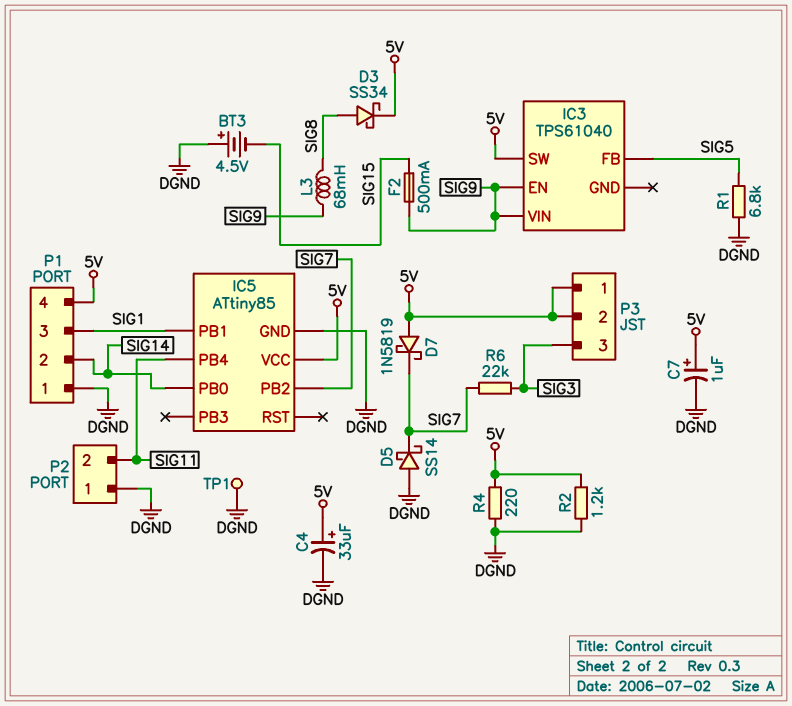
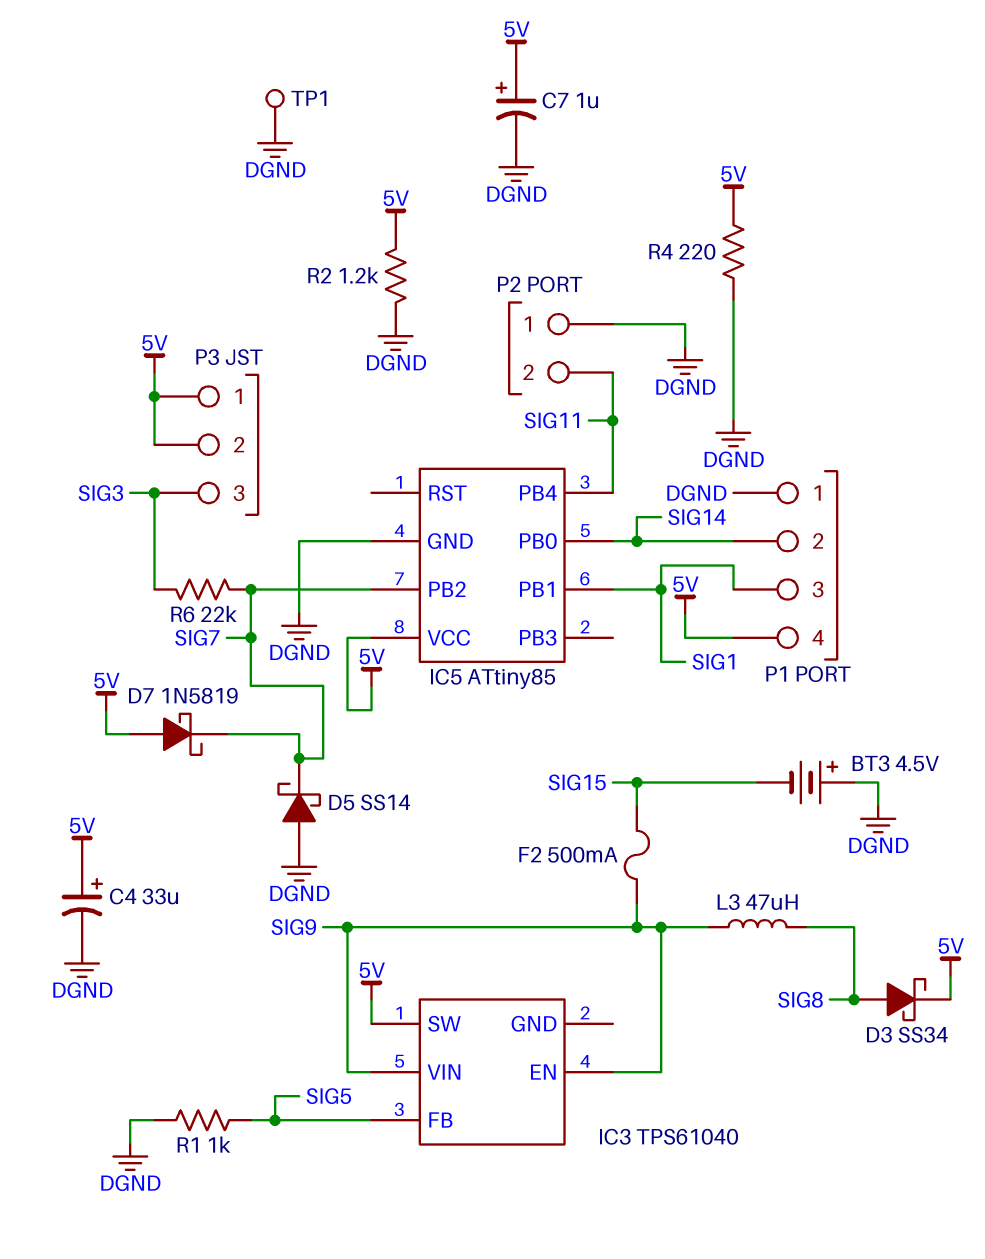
L3: 68mH (SIG8, SIG9) -> 47uH (SIG8, SIG9)
R1: 6.8k (DGND, SIG5) -> 1k (DGND, SIG5)

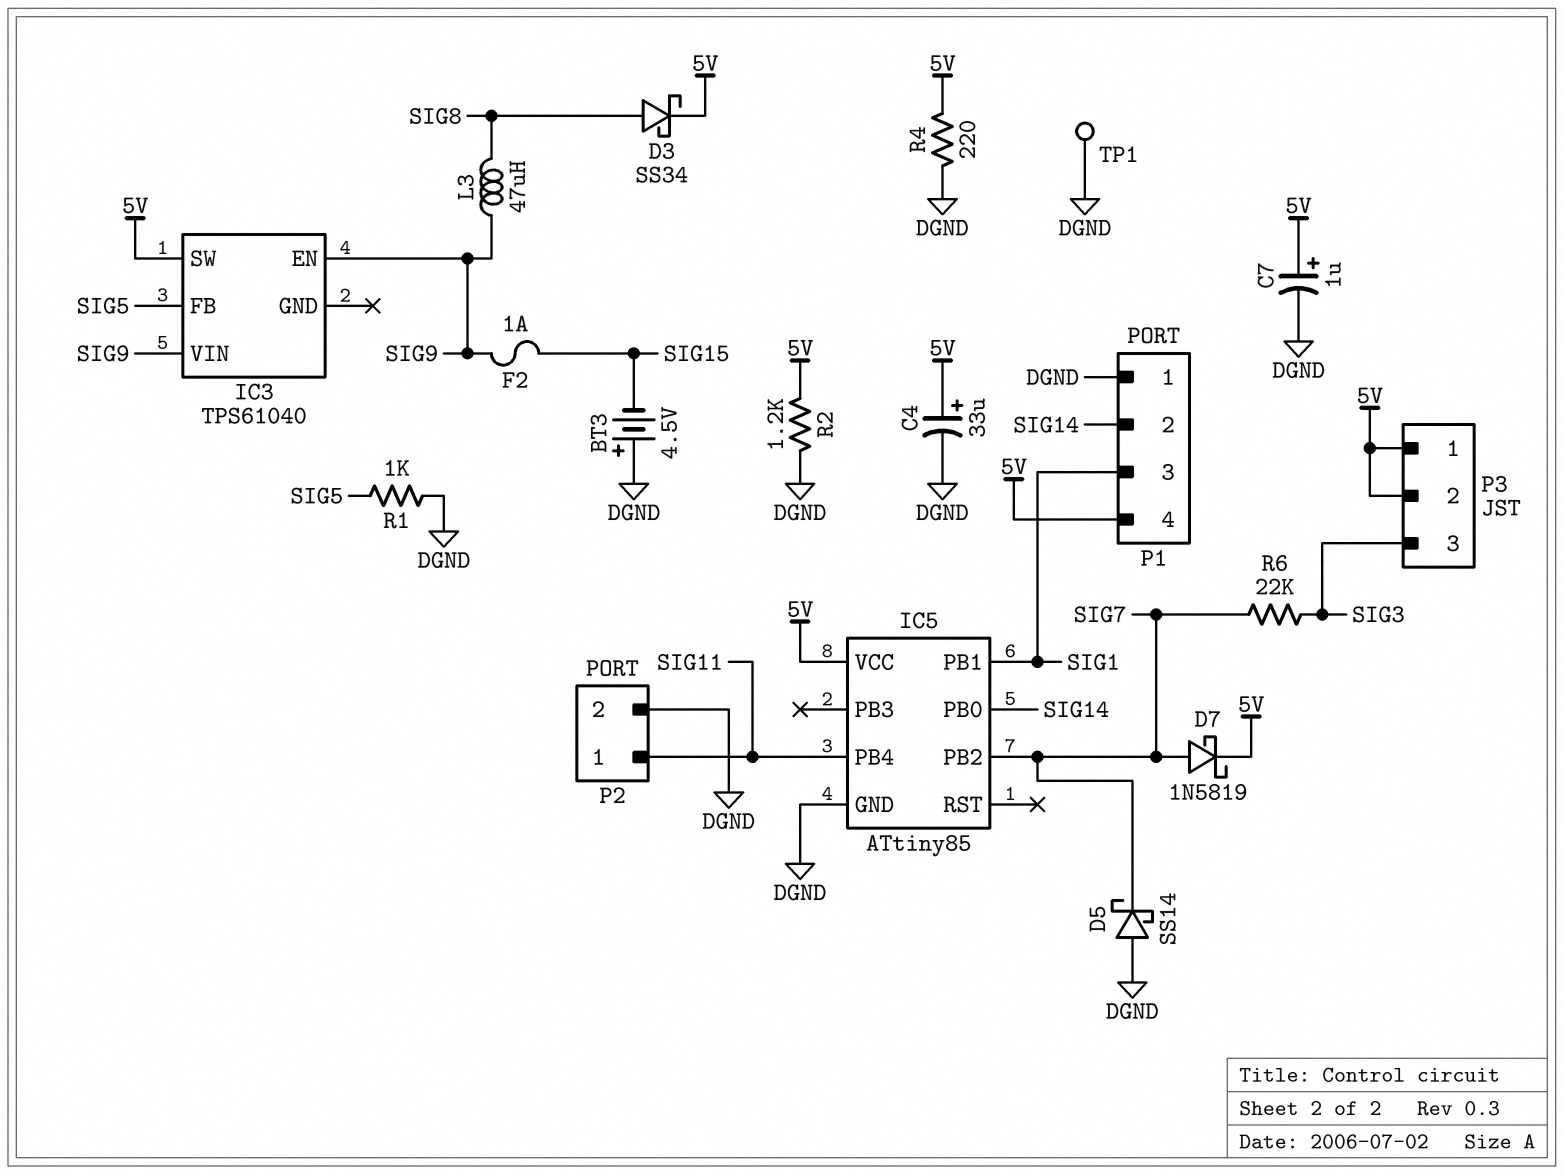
D7: schottky 1N5819 (A 5V, K SIG7) -> schottky 1N5819 (A SIG7, K 5V)
F2: 500mA (SIG9, SIG15) -> 1A (SIG9, SIG15)
P2 pin 1: DGND -> SIG11
P2 pin 2: SIG11 -> DGND

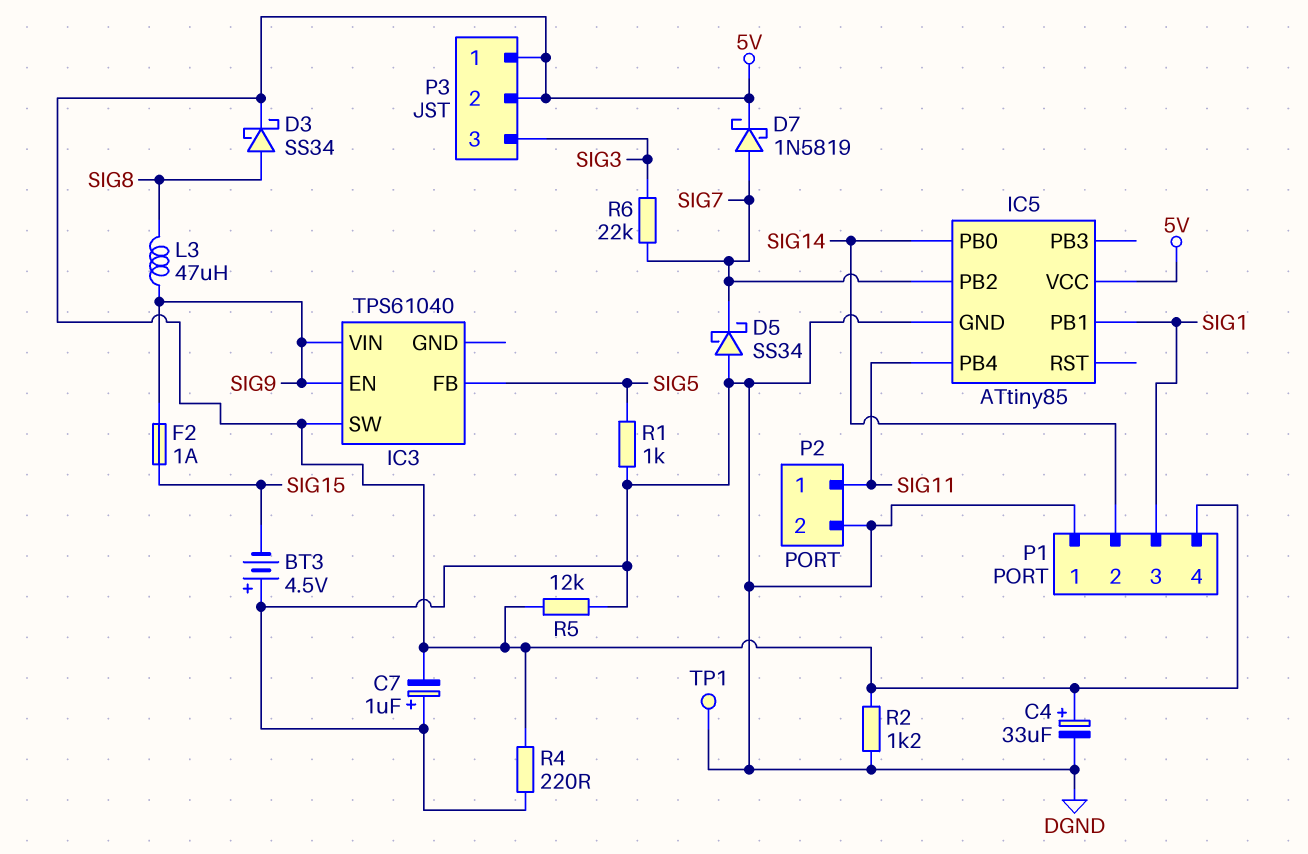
C7: 1uF (plus 5V, minus DGND) -> 1uF (plus DGND, minus 5V)
D5: schottky SS14 (A DGND, K SIG7) -> schottky SS34 (A DGND, K SIG7)
R5: none -> 12k (5V, DGND)

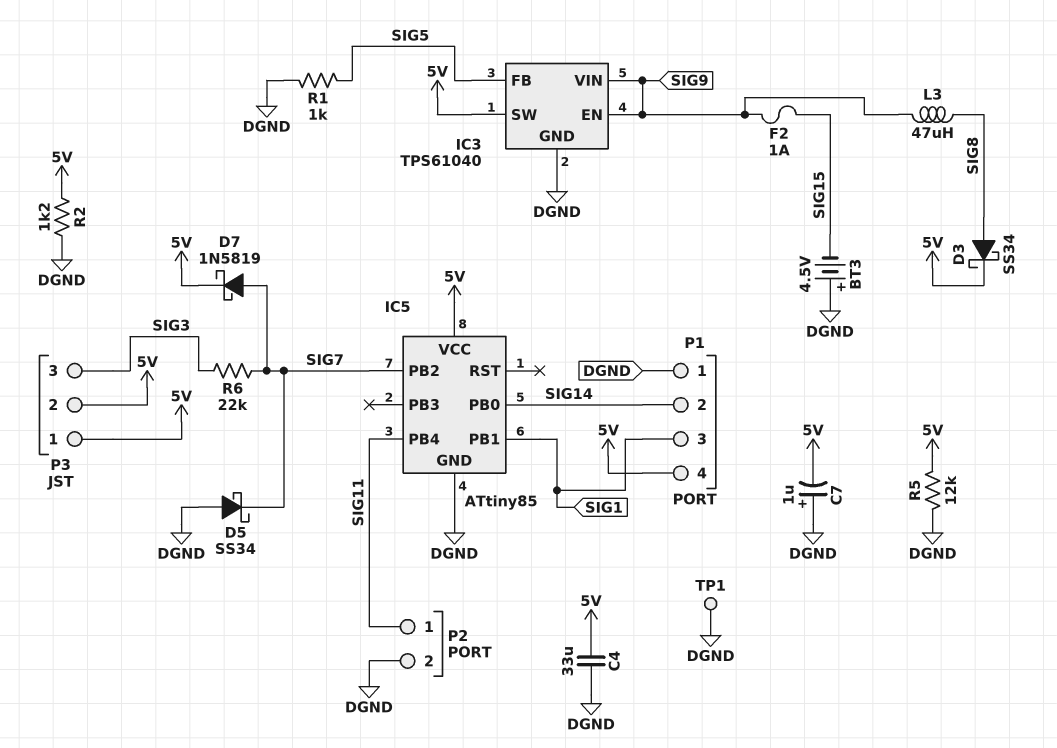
C4: 33uF (plus 5V, minus DGND) -> 33uF (5V, DGND)
IC3 pin GND: none -> DGND
R4: 220 (5V, DGND) -> none

